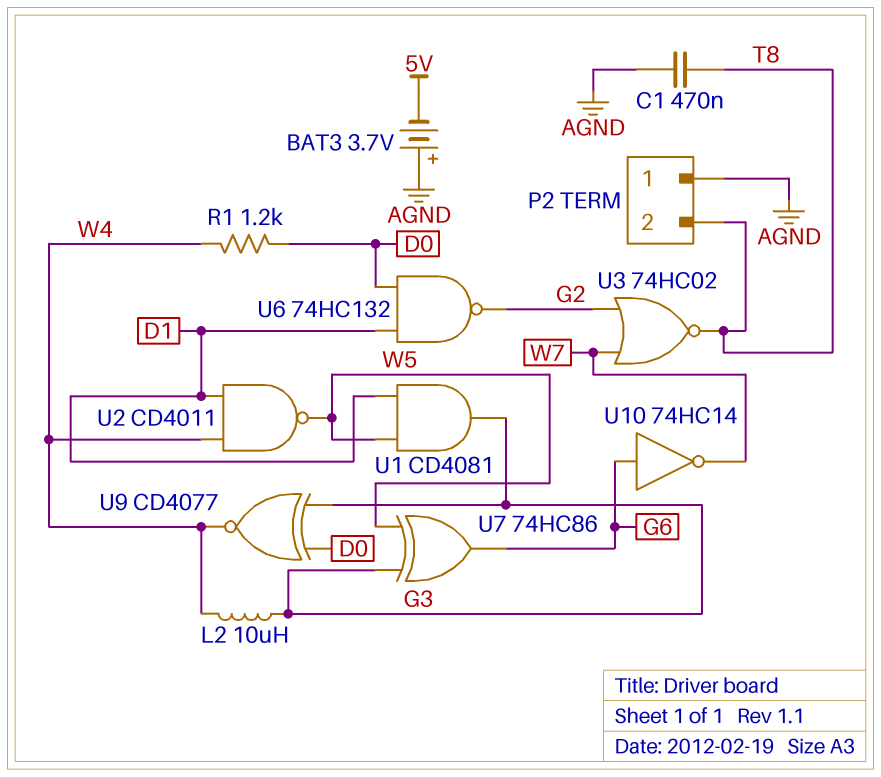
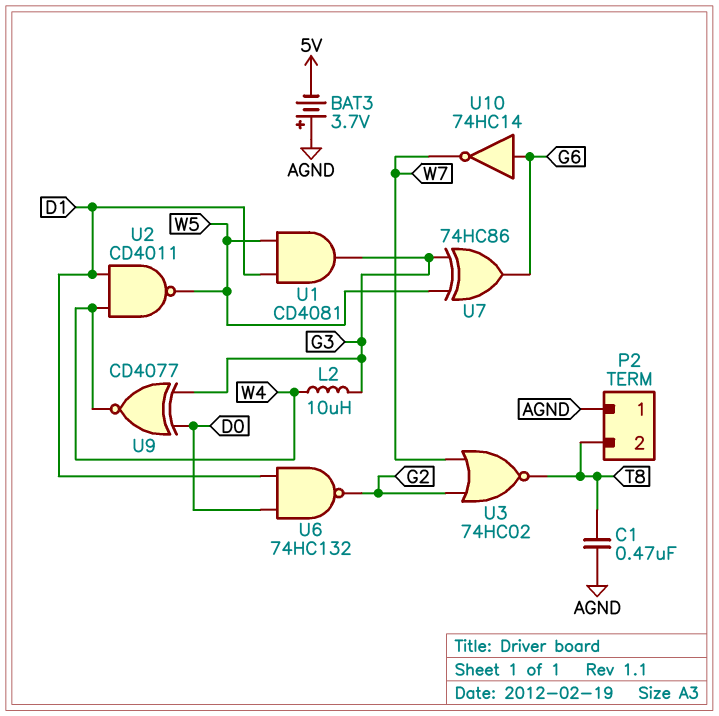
R1: 1.2k (D0, W4) -> none

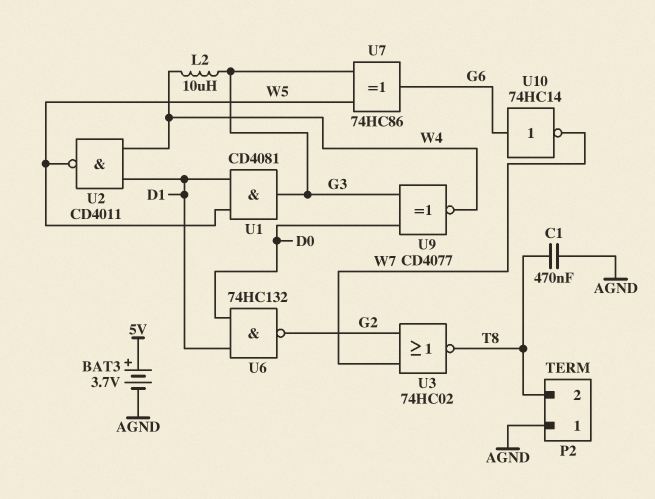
BAT3: 3.7V (plus AGND, minus 5V) -> 3.7V (plus 5V, minus AGND)

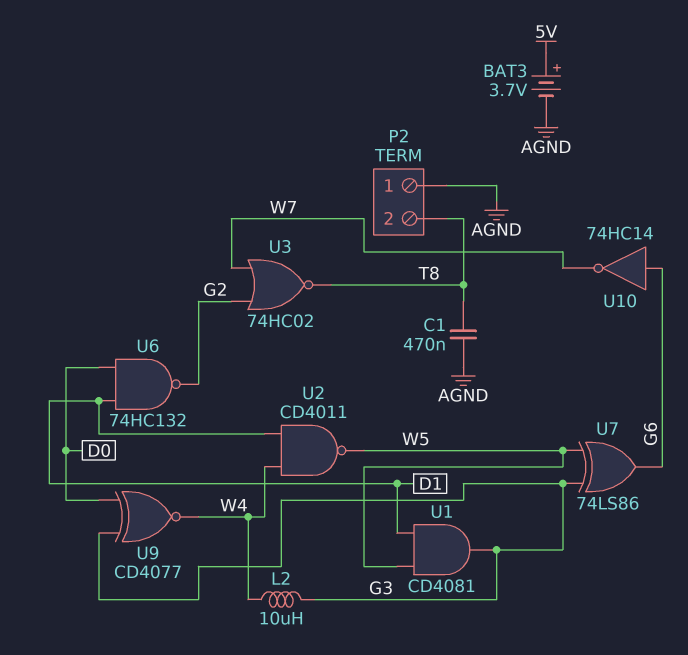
U7: XOR 74HC86 (in G3, in W5, out G6) -> XOR 74LS86 (in G3, in W5, out G6)

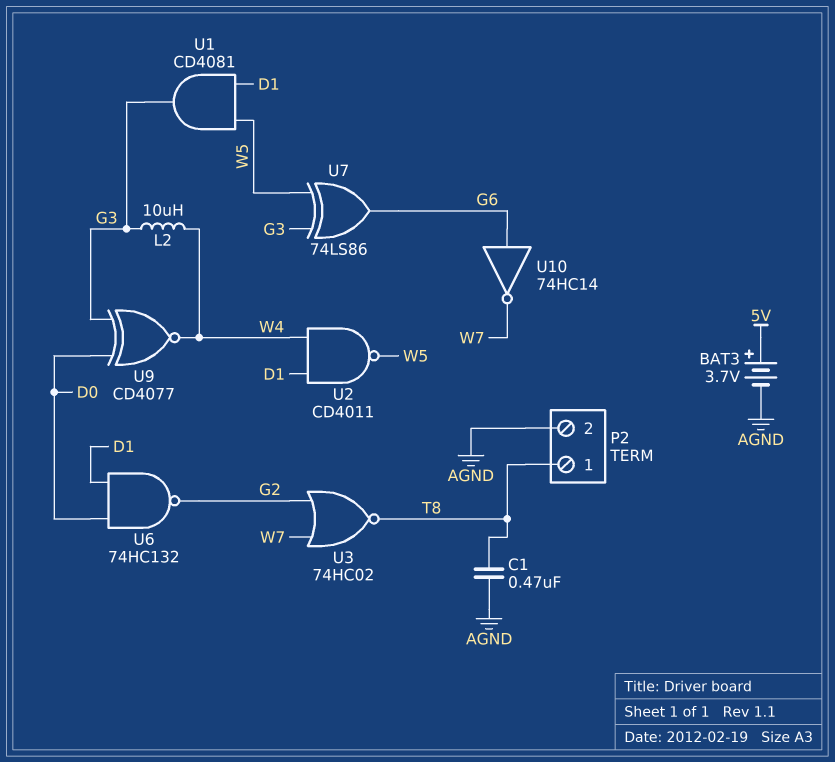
P2 pin 1: AGND -> T8
P2 pin 2: T8 -> AGND

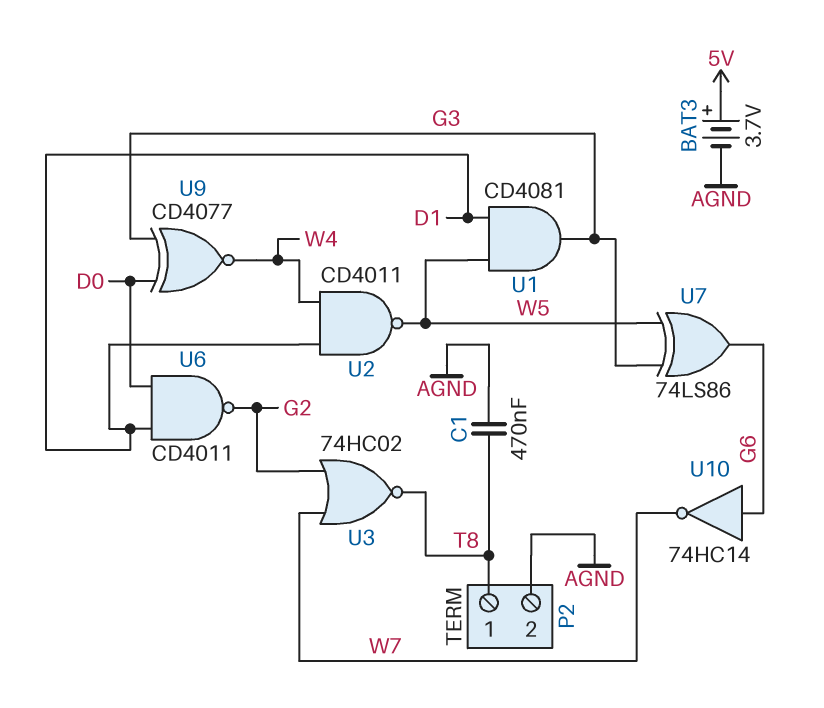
L2: 10uH (G3, W4) -> none
U6: NAND 74HC132 (in D0, in D1, out G2) -> NAND CD4011 (in D0, in D1, out G2)

